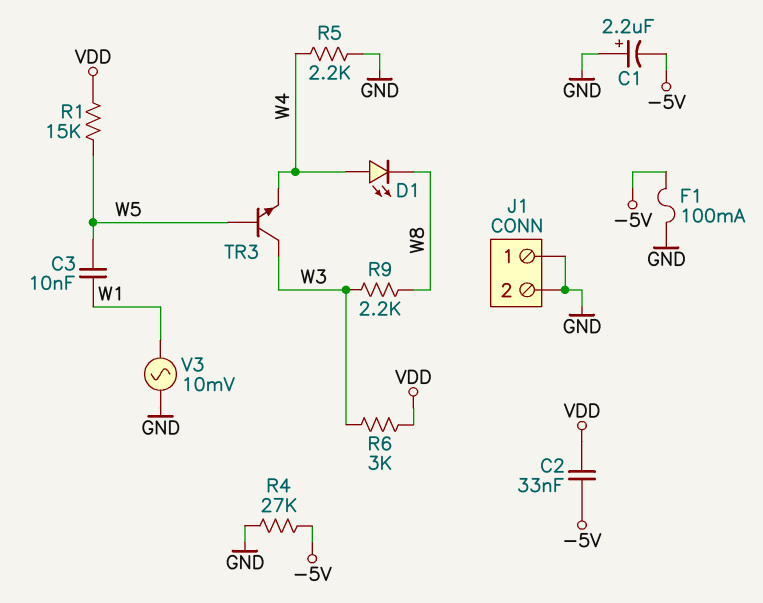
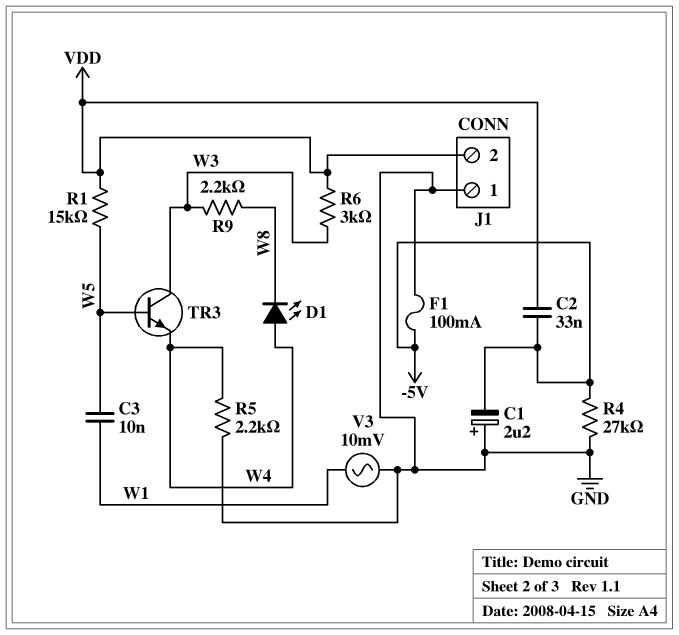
J1 pin 2: GND -> VDD

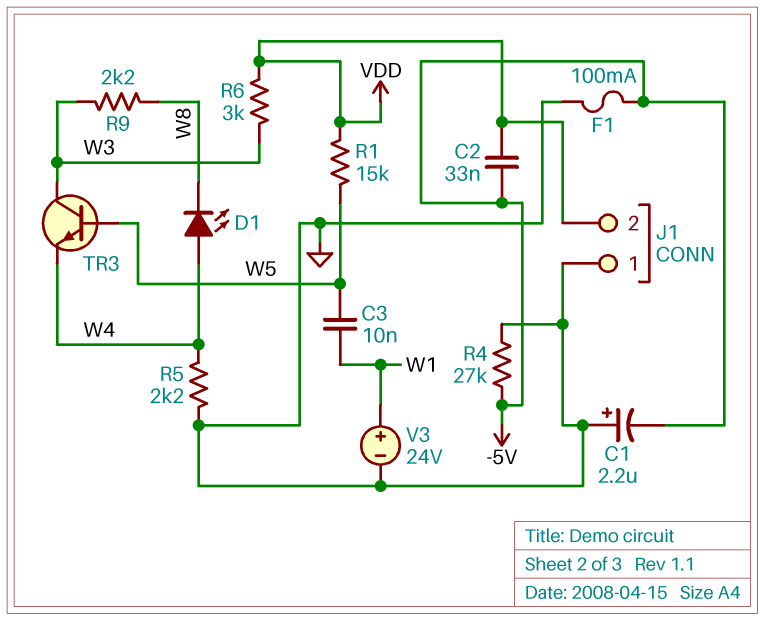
V3: AC 10mV (GND, W1) -> 24V (plus W1, minus GND)

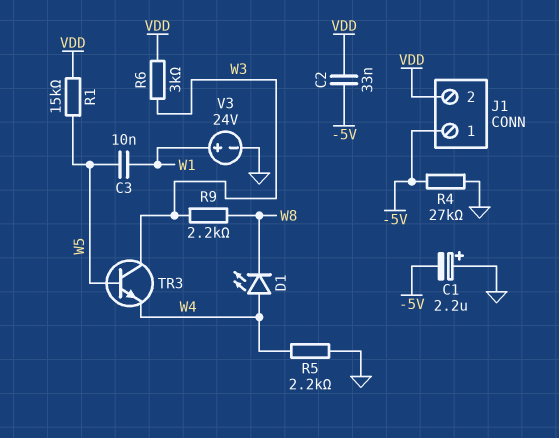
F1: 100mA (-5V, GND) -> none
J1 pin 1: GND -> -5V

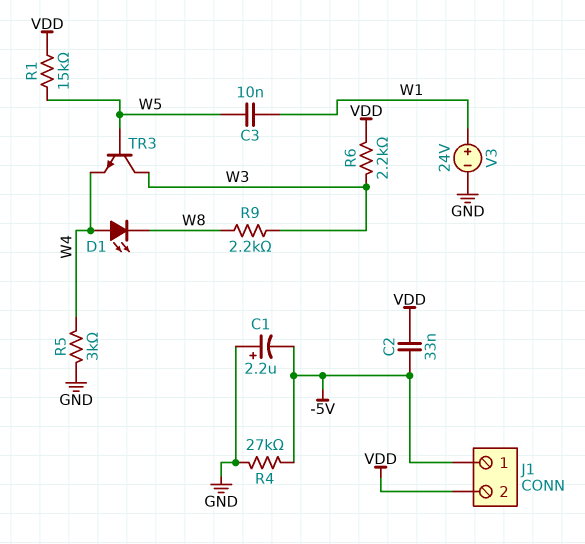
R5: 2.2k (GND, W4) -> 3k (GND, W4)
R6: 3k (VDD, W3) -> 2.2k (VDD, W3)

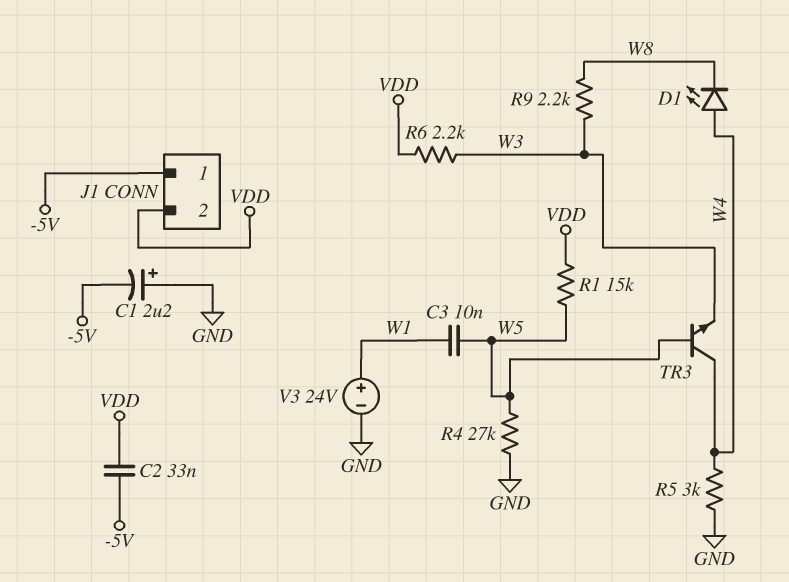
R4: 27k (-5V, GND) -> 27k (GND, W5)
TR3: NPN (B W5, C W3, E W4) -> NPN (B W5, C W4, E W3)

